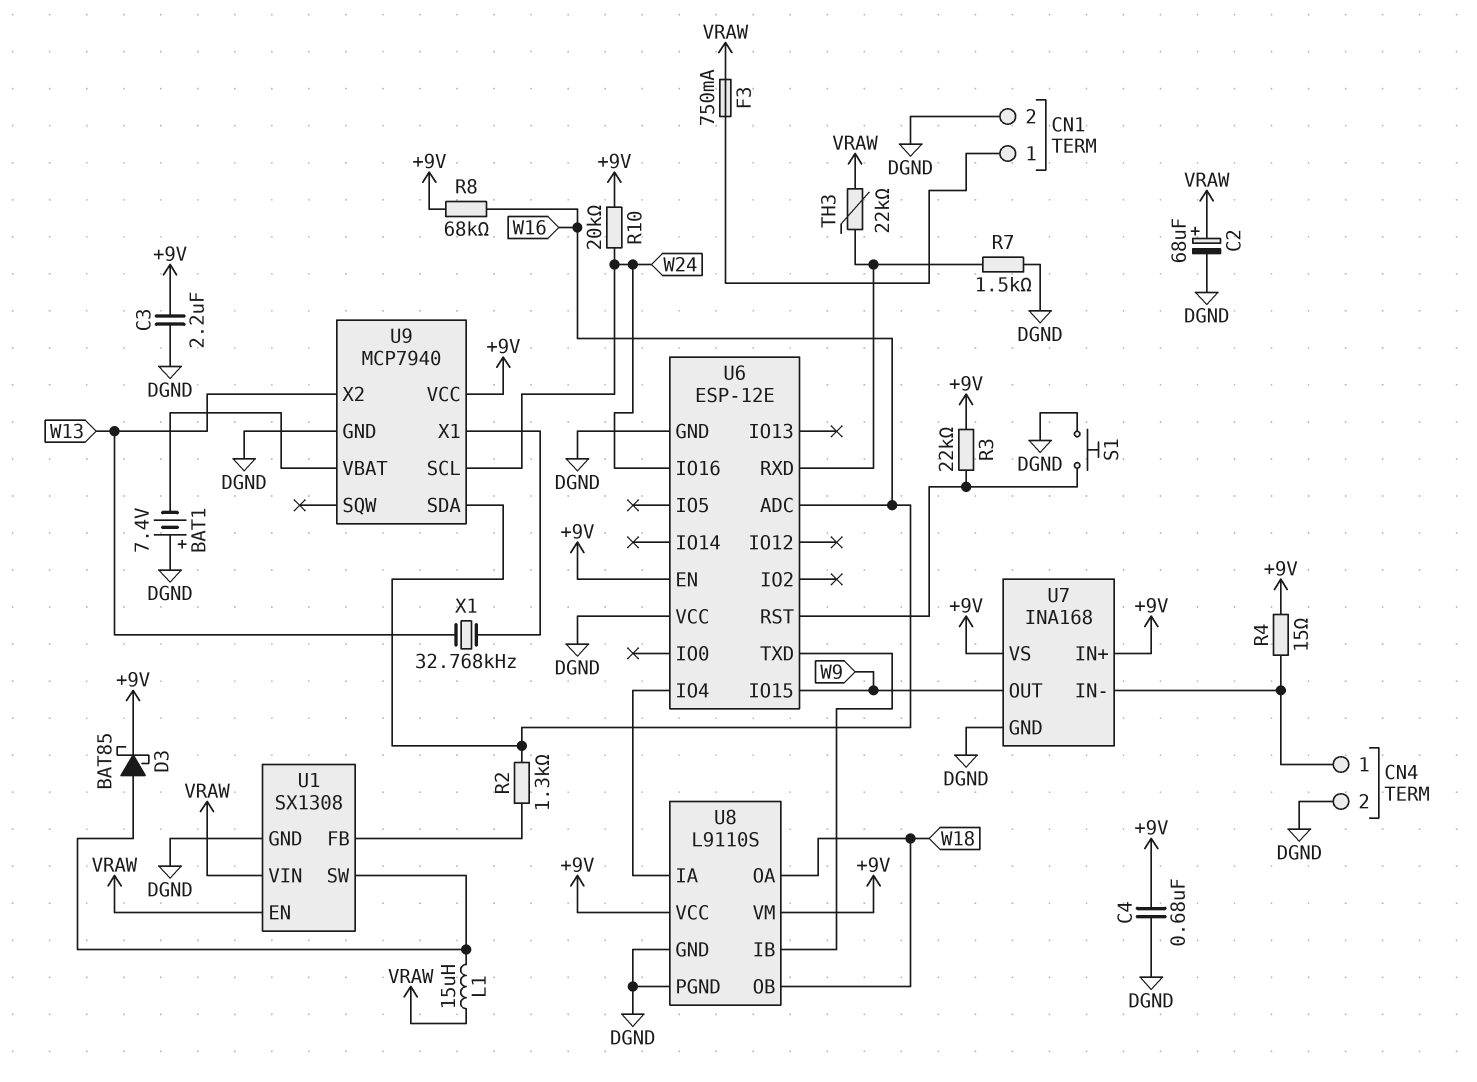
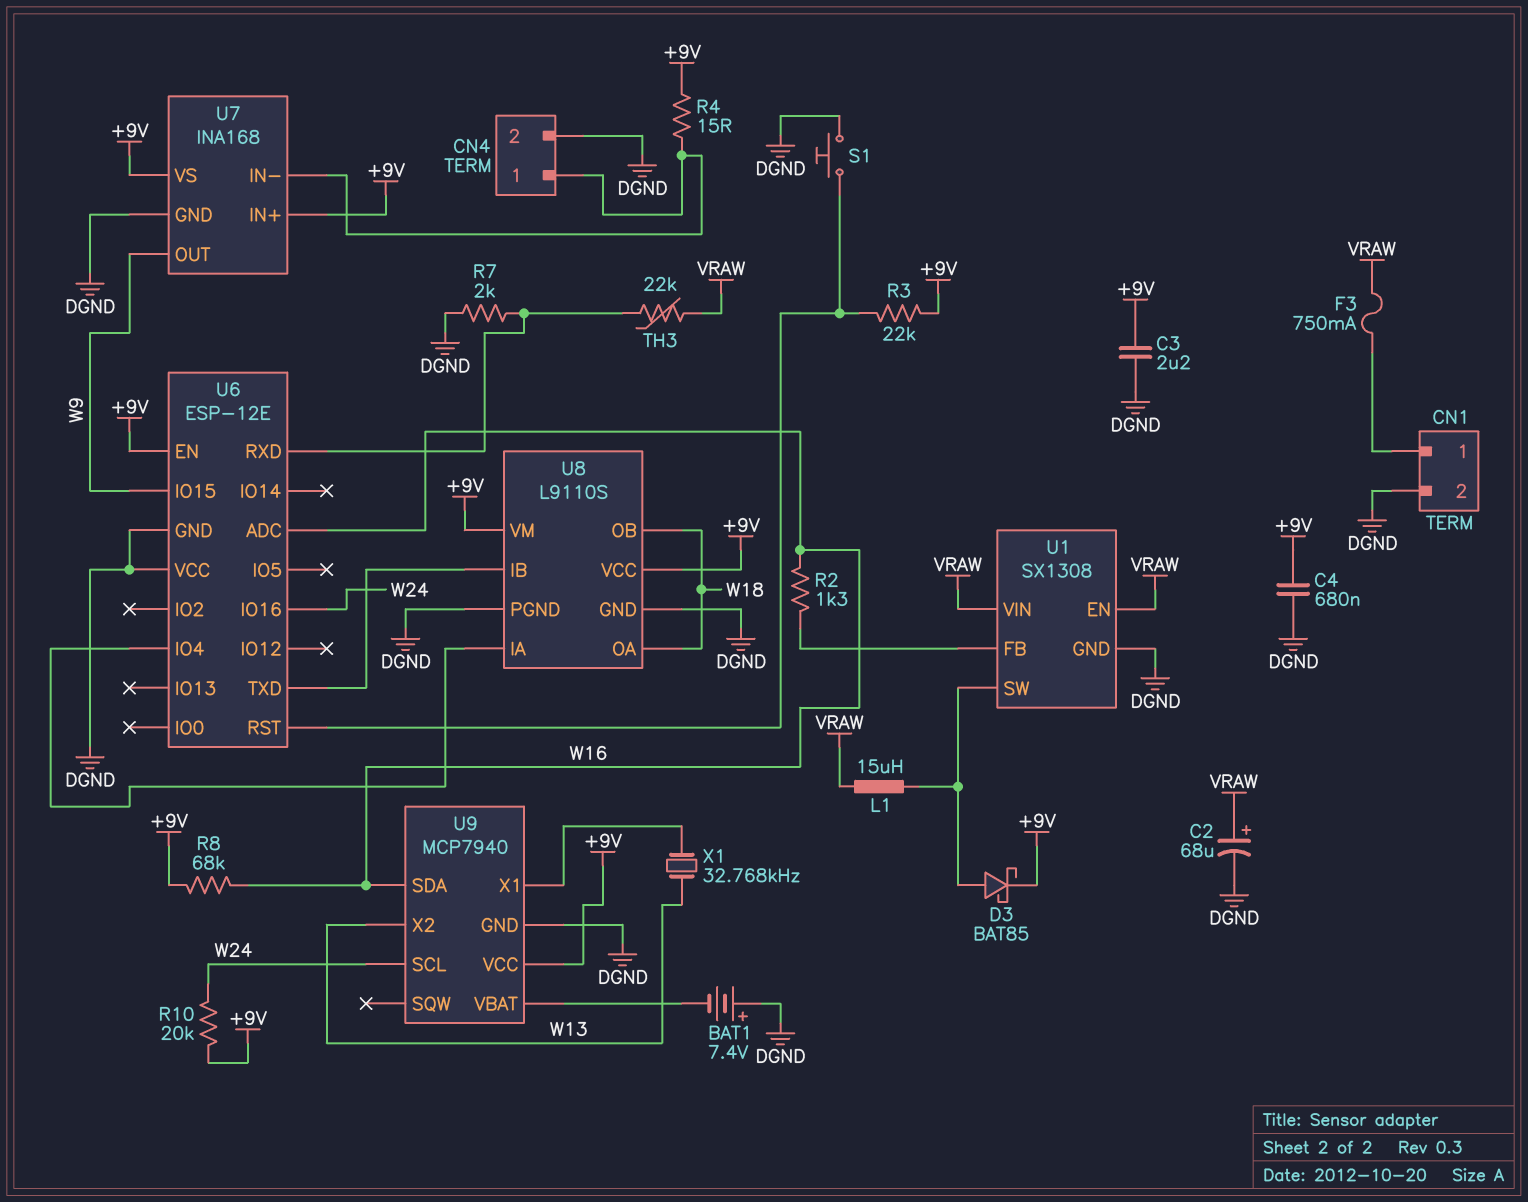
R7: 1.5k (DGND, U6/RXD) -> 2k (DGND, U6/RXD)

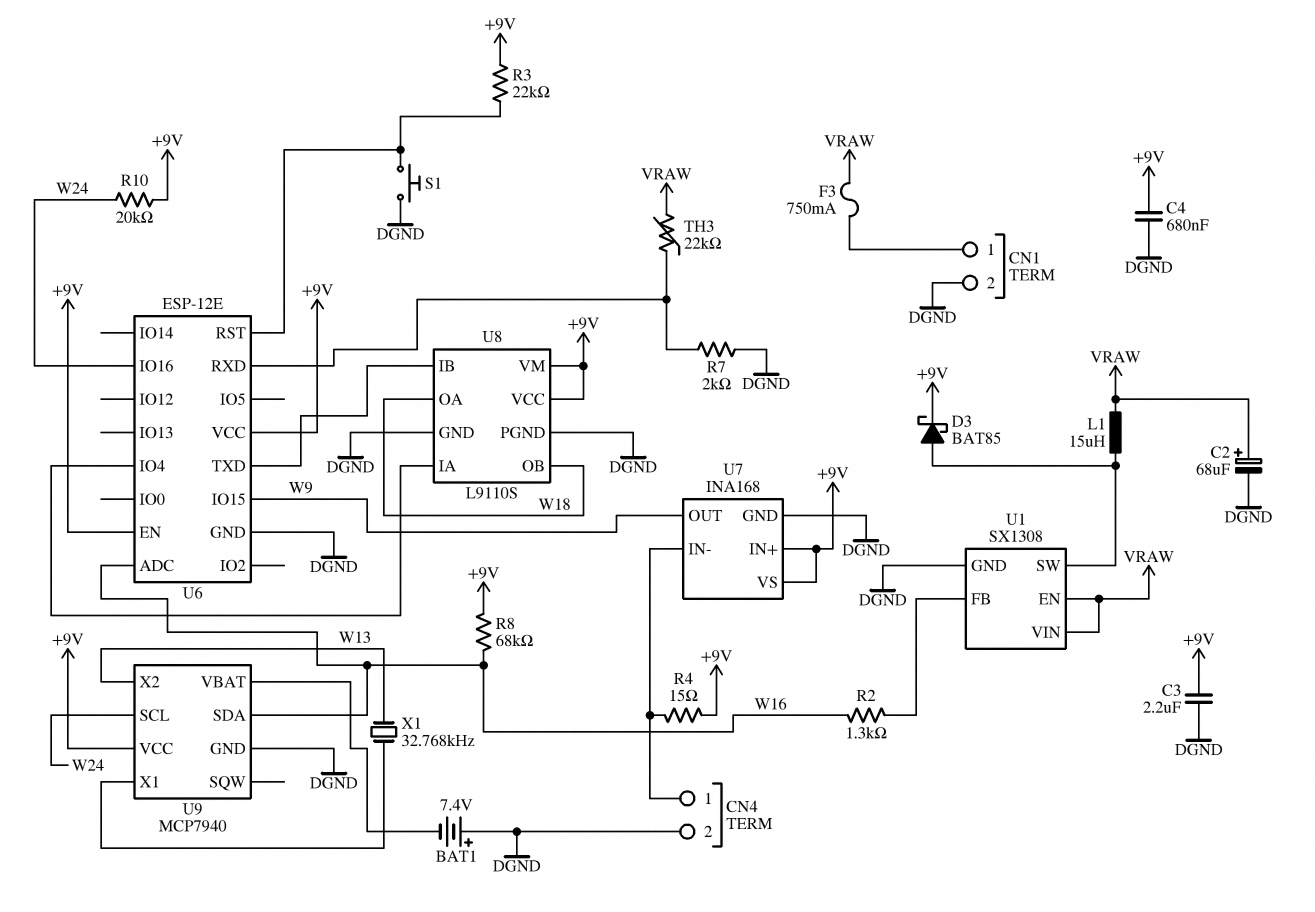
U6 pin VCC: DGND -> +9V

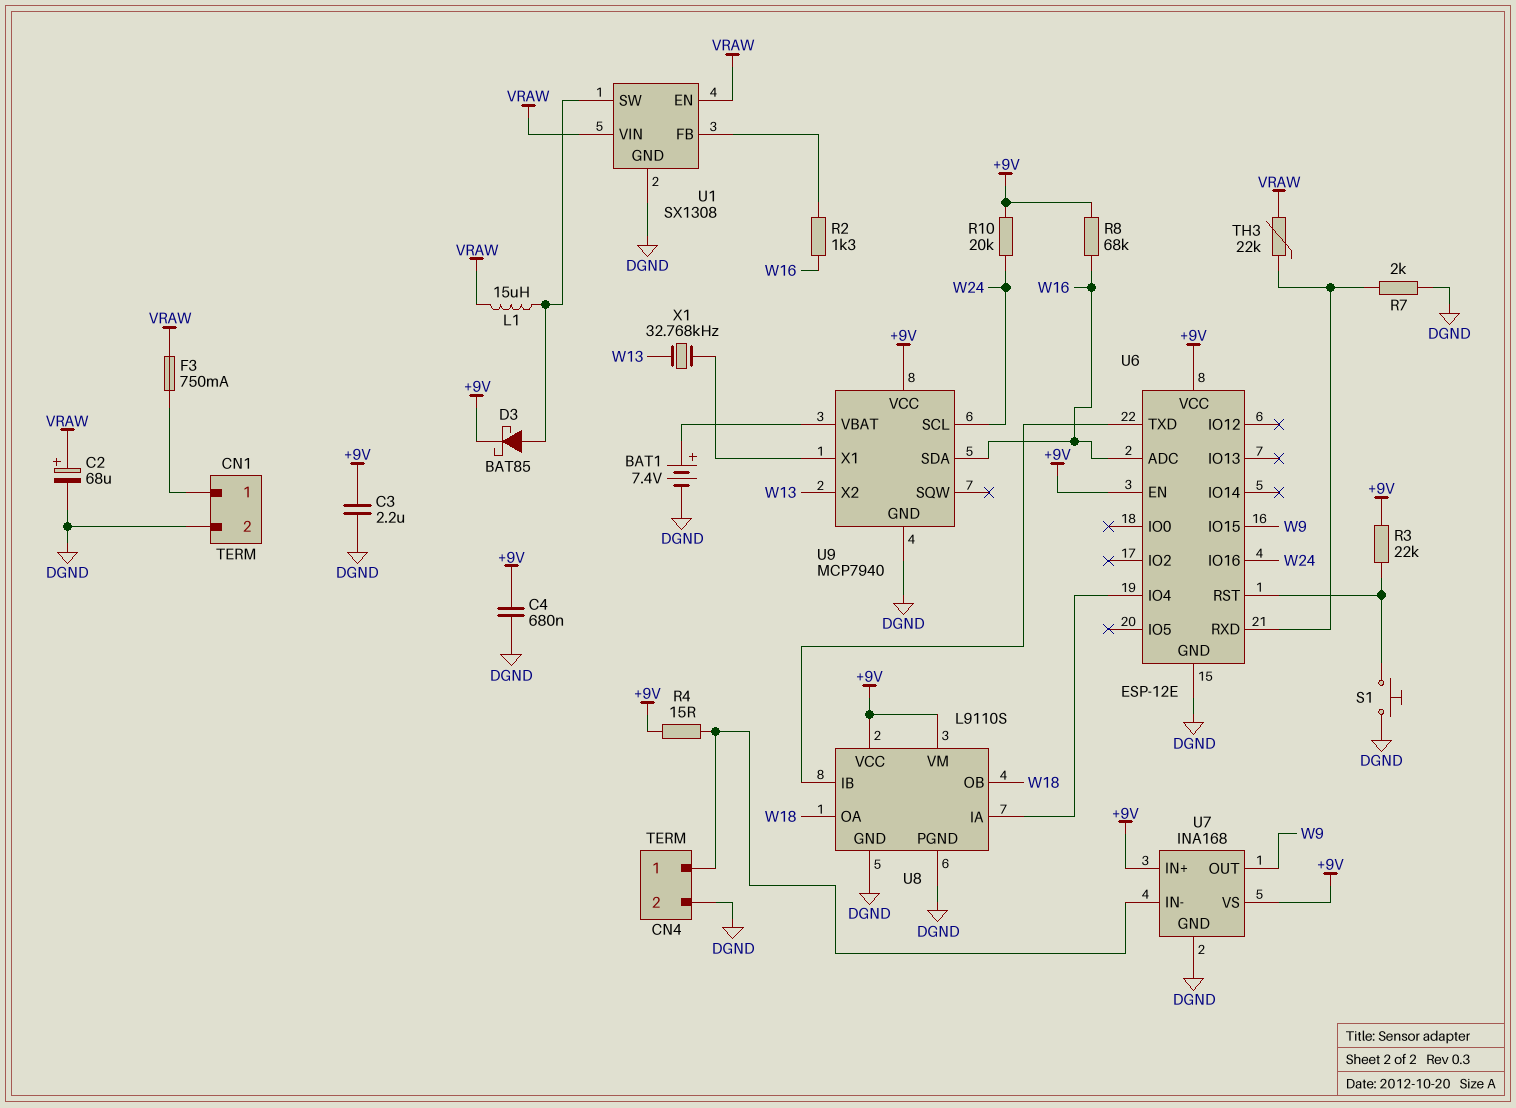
BAT1: 7.4V (plus DGND, minus U9/VBAT) -> 7.4V (plus U9/VBAT, minus DGND)

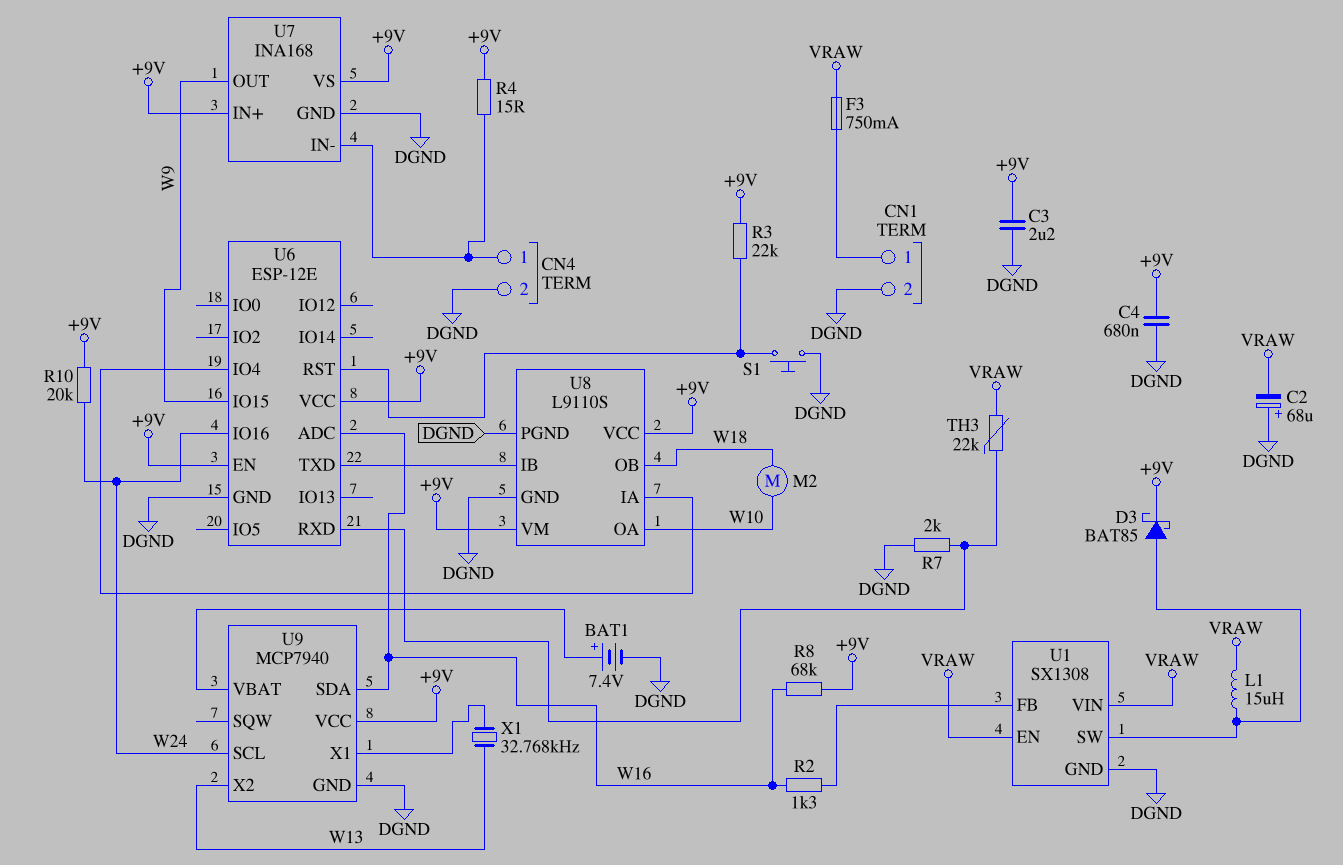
C2: 68uF (plus VRAW, minus DGND) -> 68uF (plus DGND, minus VRAW)
M2: none -> motor (W10, W18)
U8 pin OA: W18 -> W10

